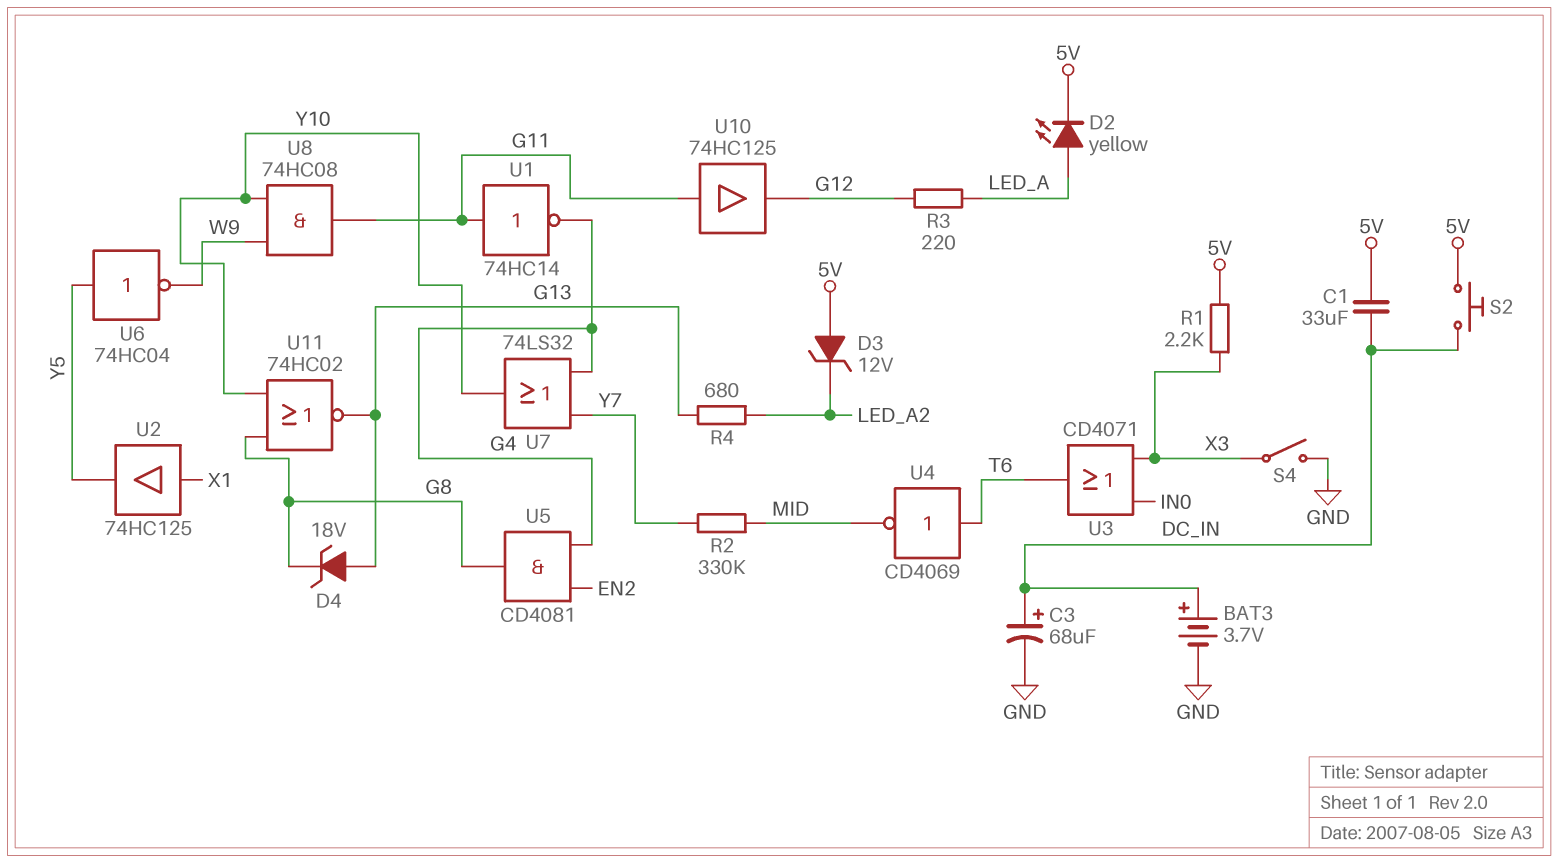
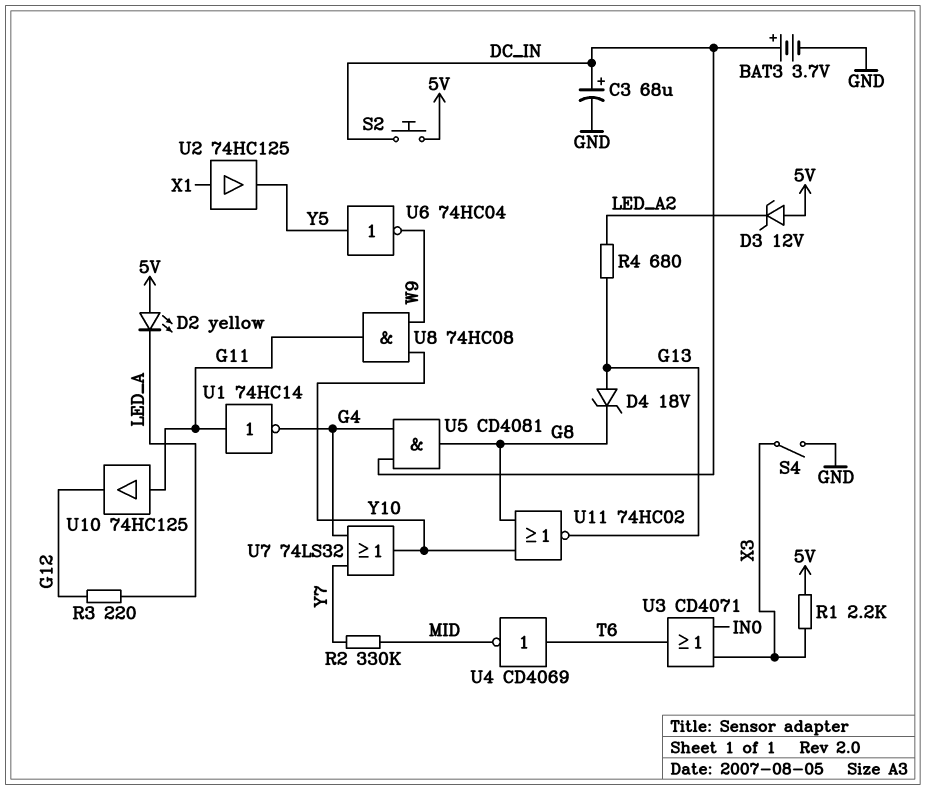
C1: 33uF (5V, DC_IN) -> none
D2: LED yellow (A LED_A, K 5V) -> LED yellow (A 5V, K LED_A)
U5: AND CD4081 (in EN2, in G4, out G8) -> AND CD4081 (in DC_IN, in G4, out G8)

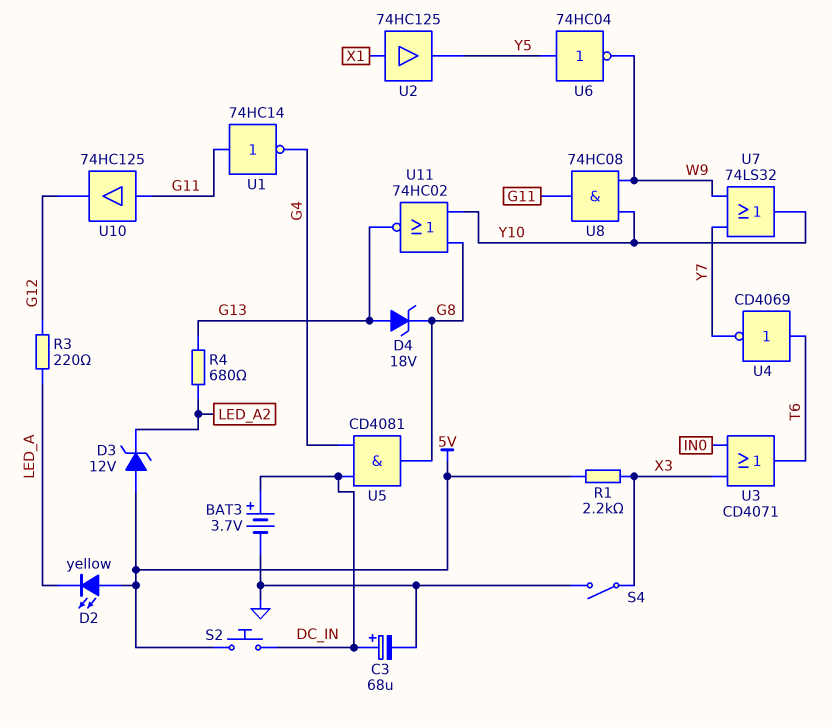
R2: 330k (MID, Y7) -> none
U4: NOT CD4069 (in T6, out MID) -> NOT CD4069 (in T6, out Y7)
U7: OR 74LS32 (in G4, in Y7, out Y10) -> OR 74LS32 (in W9, in Y7, out Y10)

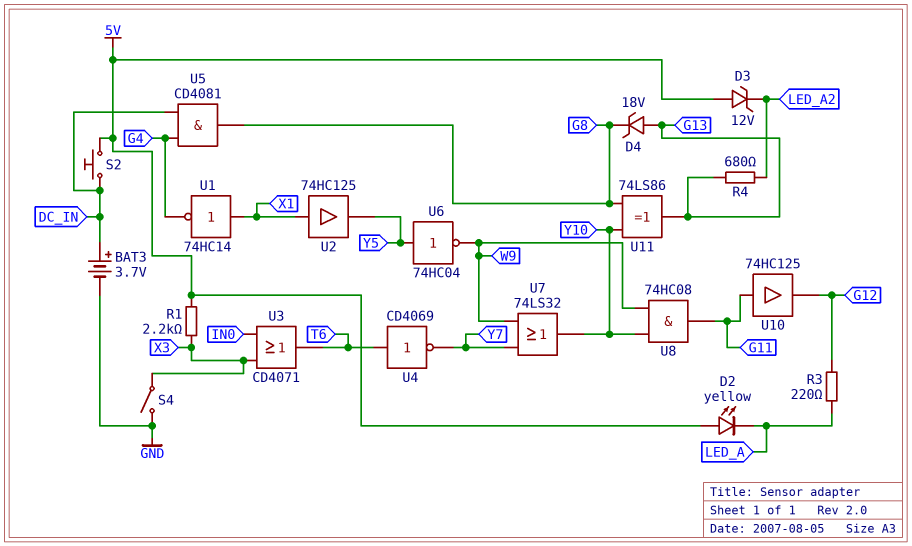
C3: 68uF (plus DC_IN, minus GND) -> none
U1: NOT 74HC14 (in G11, out G4) -> NOT 74HC14 (in X1, out G4)
U11: NOR 74HC02 (in G8, in Y10, out G13) -> XOR 74LS86 (in G8, in Y10, out G13)

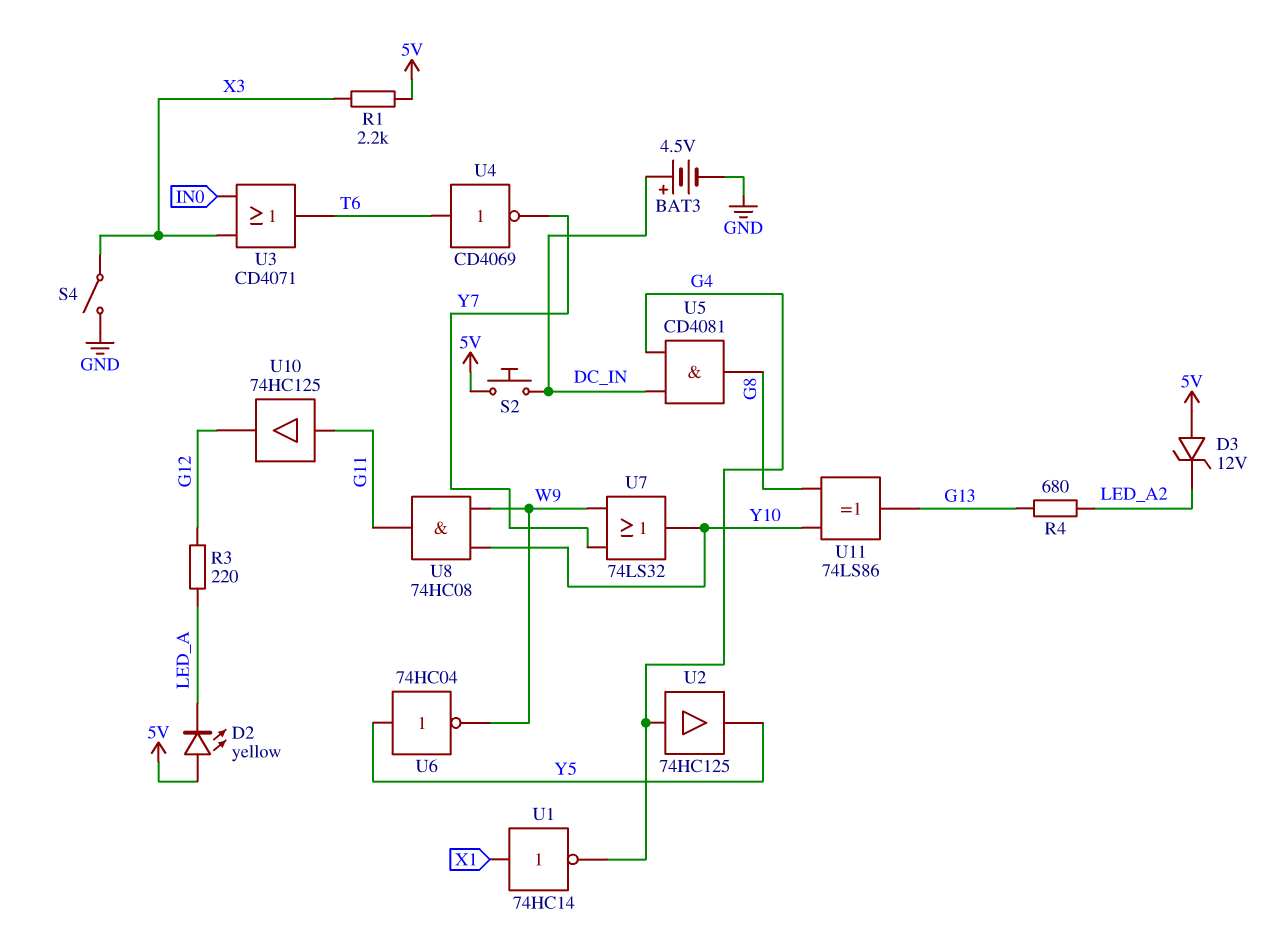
BAT3: 3.7V (plus DC_IN, minus GND) -> 4.5V (plus DC_IN, minus GND)
D4: zener 18V (A G13, K G8) -> none
U2: buffer 74HC125 (in X1, out Y5) -> buffer 74HC125 (in G4, out Y5)

